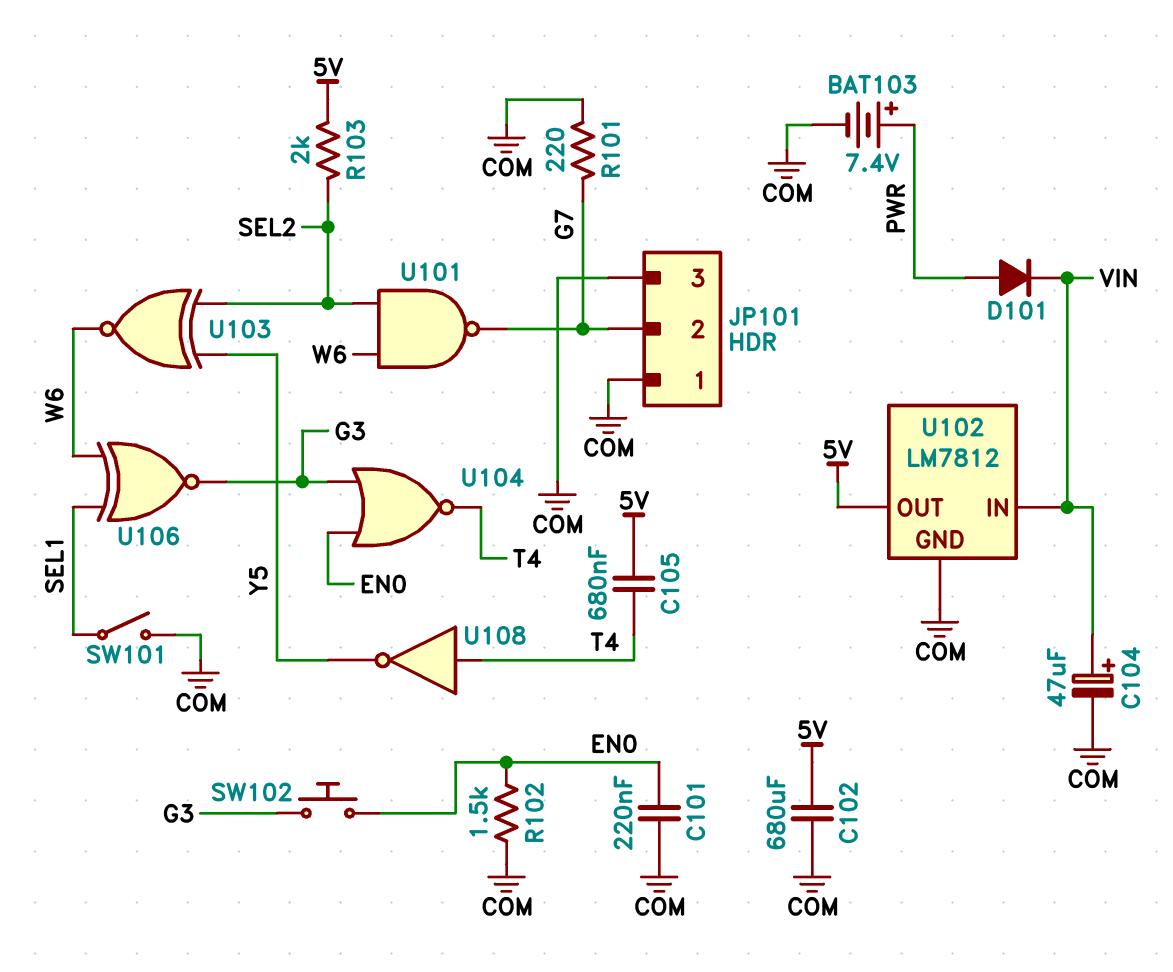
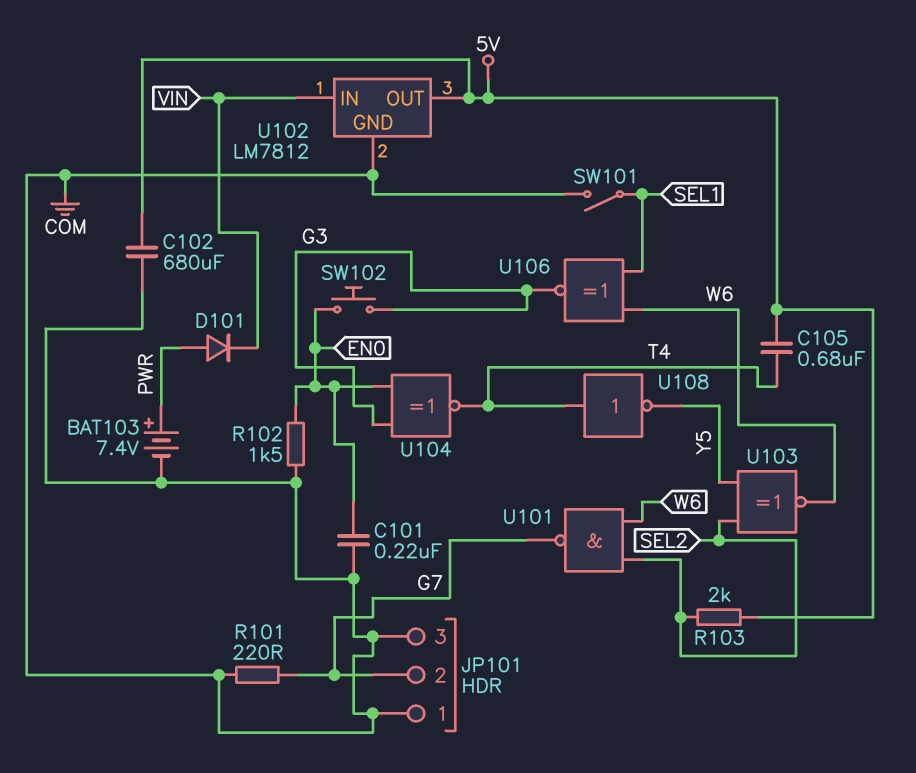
C104: 47uF (plus VIN, minus COM) -> none
U104: NOR (in EN0, in G3, out T4) -> XNOR (in EN0, in G3, out T4)

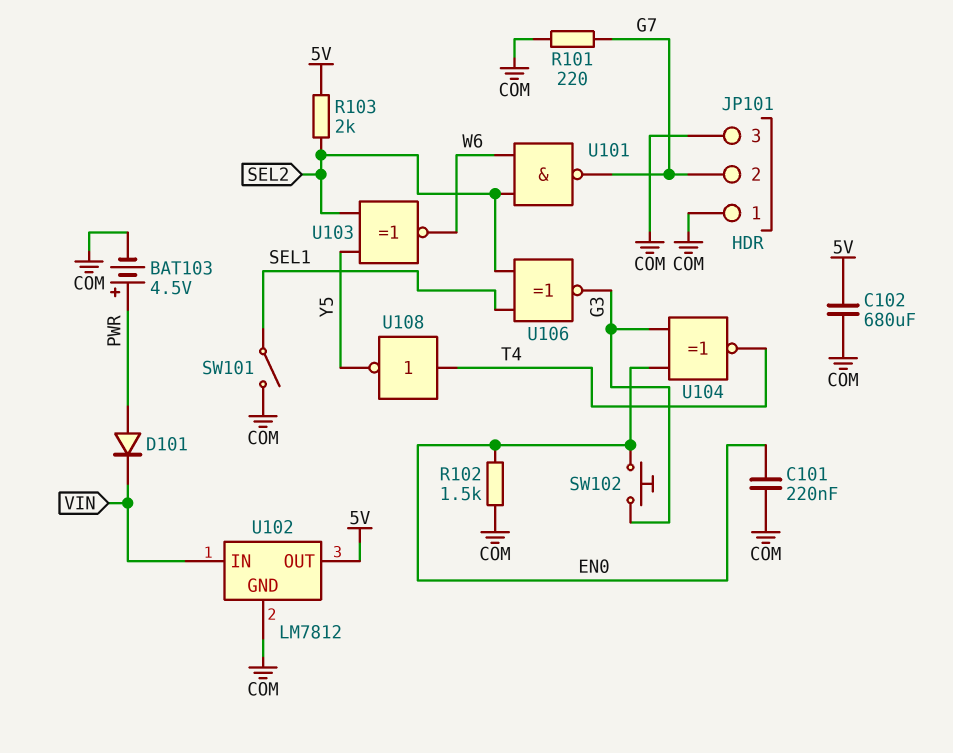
BAT103: 7.4V (plus PWR, minus COM) -> 4.5V (plus PWR, minus COM)
C105: 680nF (5V, T4) -> none
U106: XNOR (in SEL1, in W6, out G3) -> XNOR (in SEL1, in SEL2, out G3)

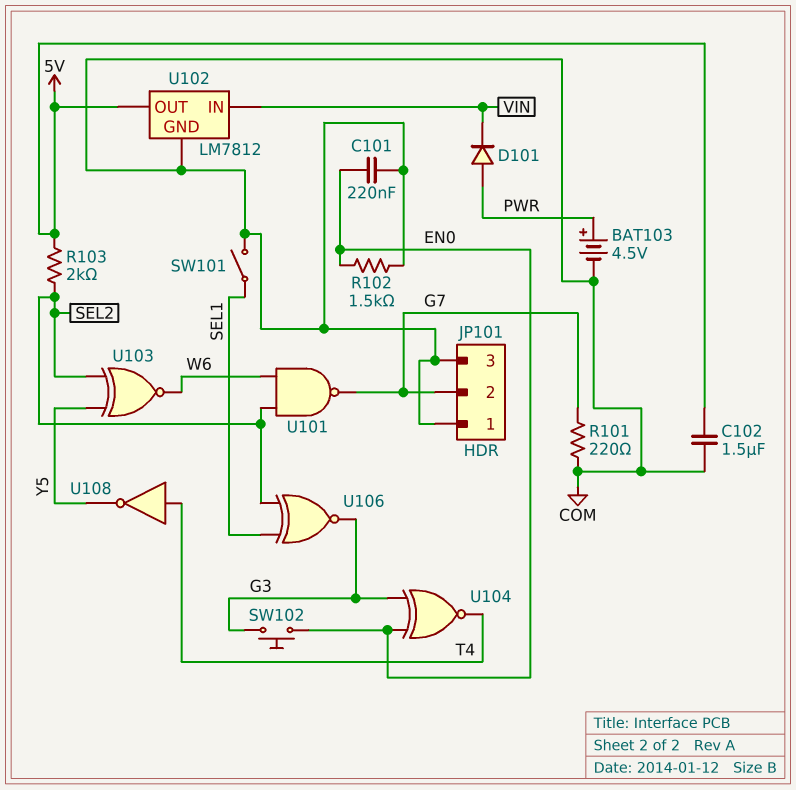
C102: 680uF (5V, COM) -> 1.5uF (5V, COM)

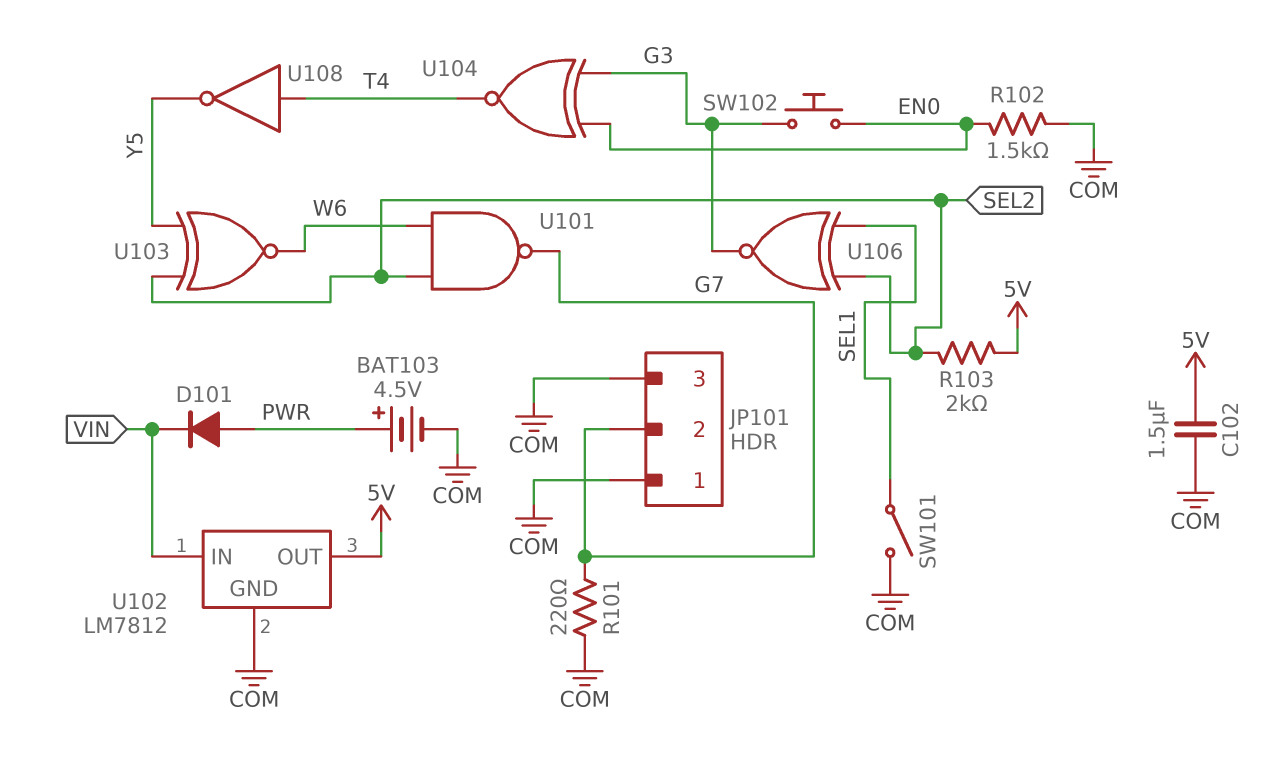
C101: 220nF (COM, EN0) -> none

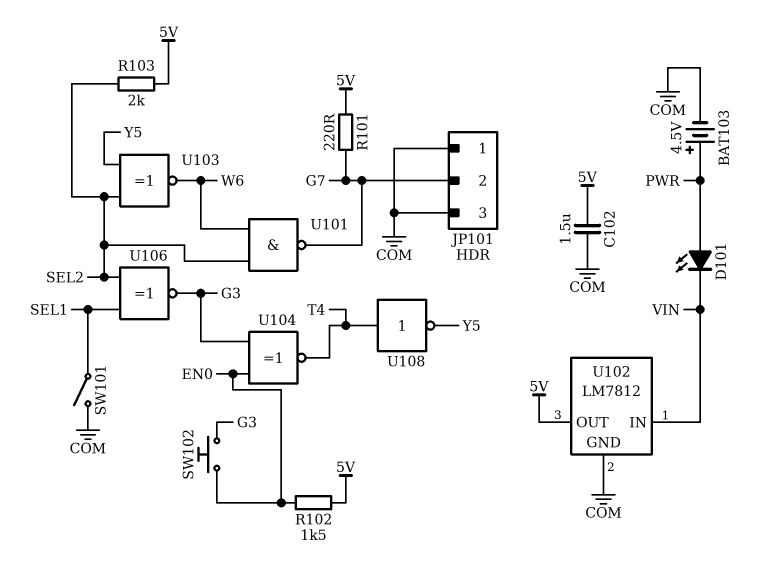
D101: diode (A PWR, K VIN) -> LED (A PWR, K VIN)
R101: 220 (COM, G7) -> 220 (5V, G7)
R102: 1.5k (COM, EN0) -> 1.5k (5V, EN0)

